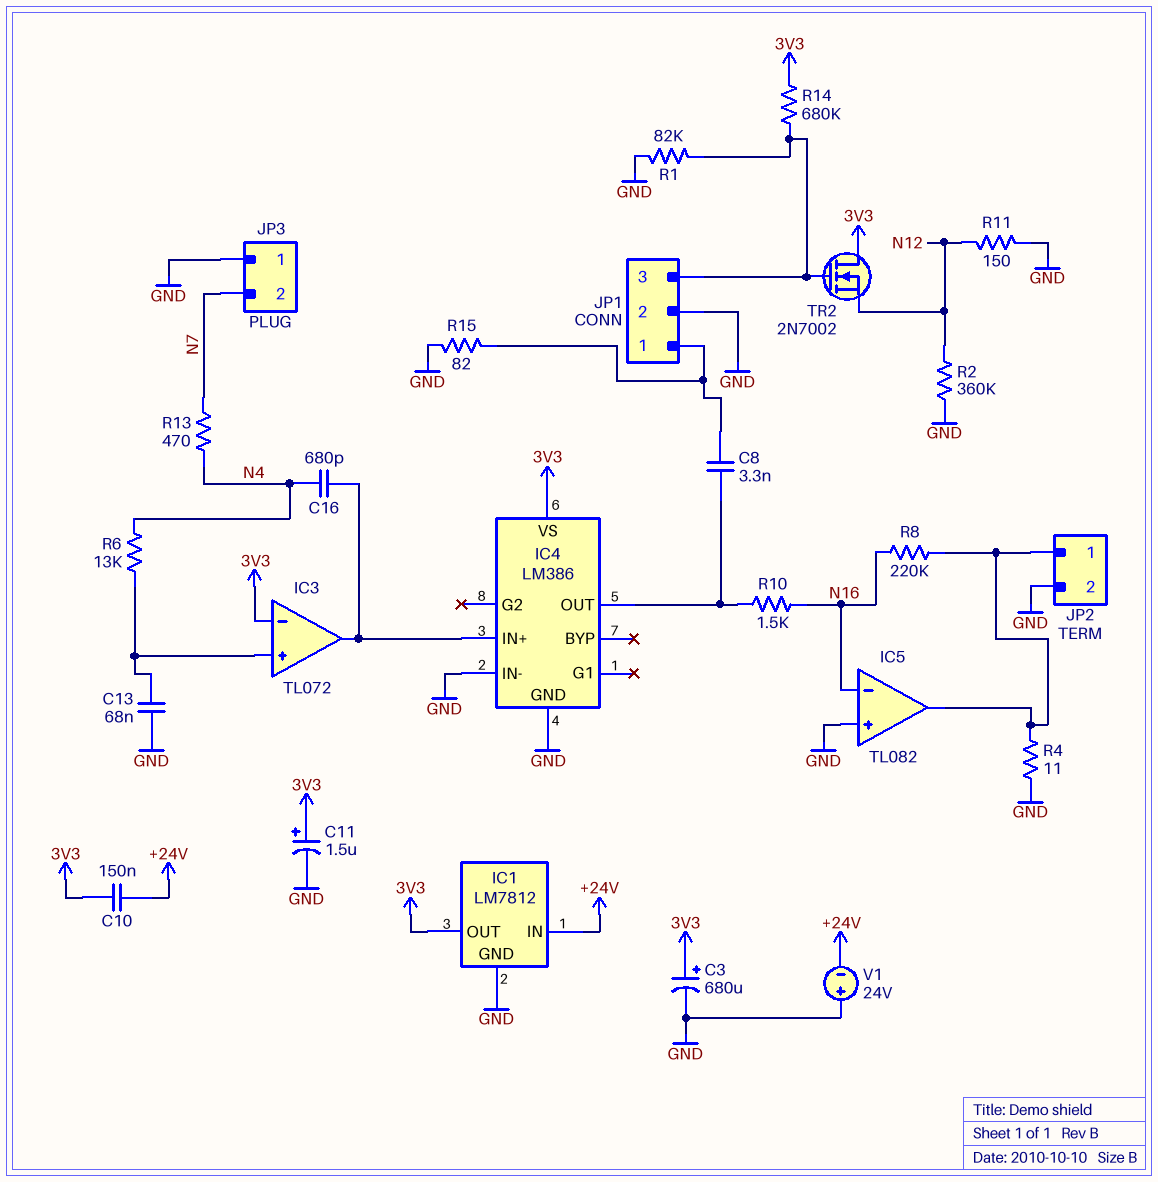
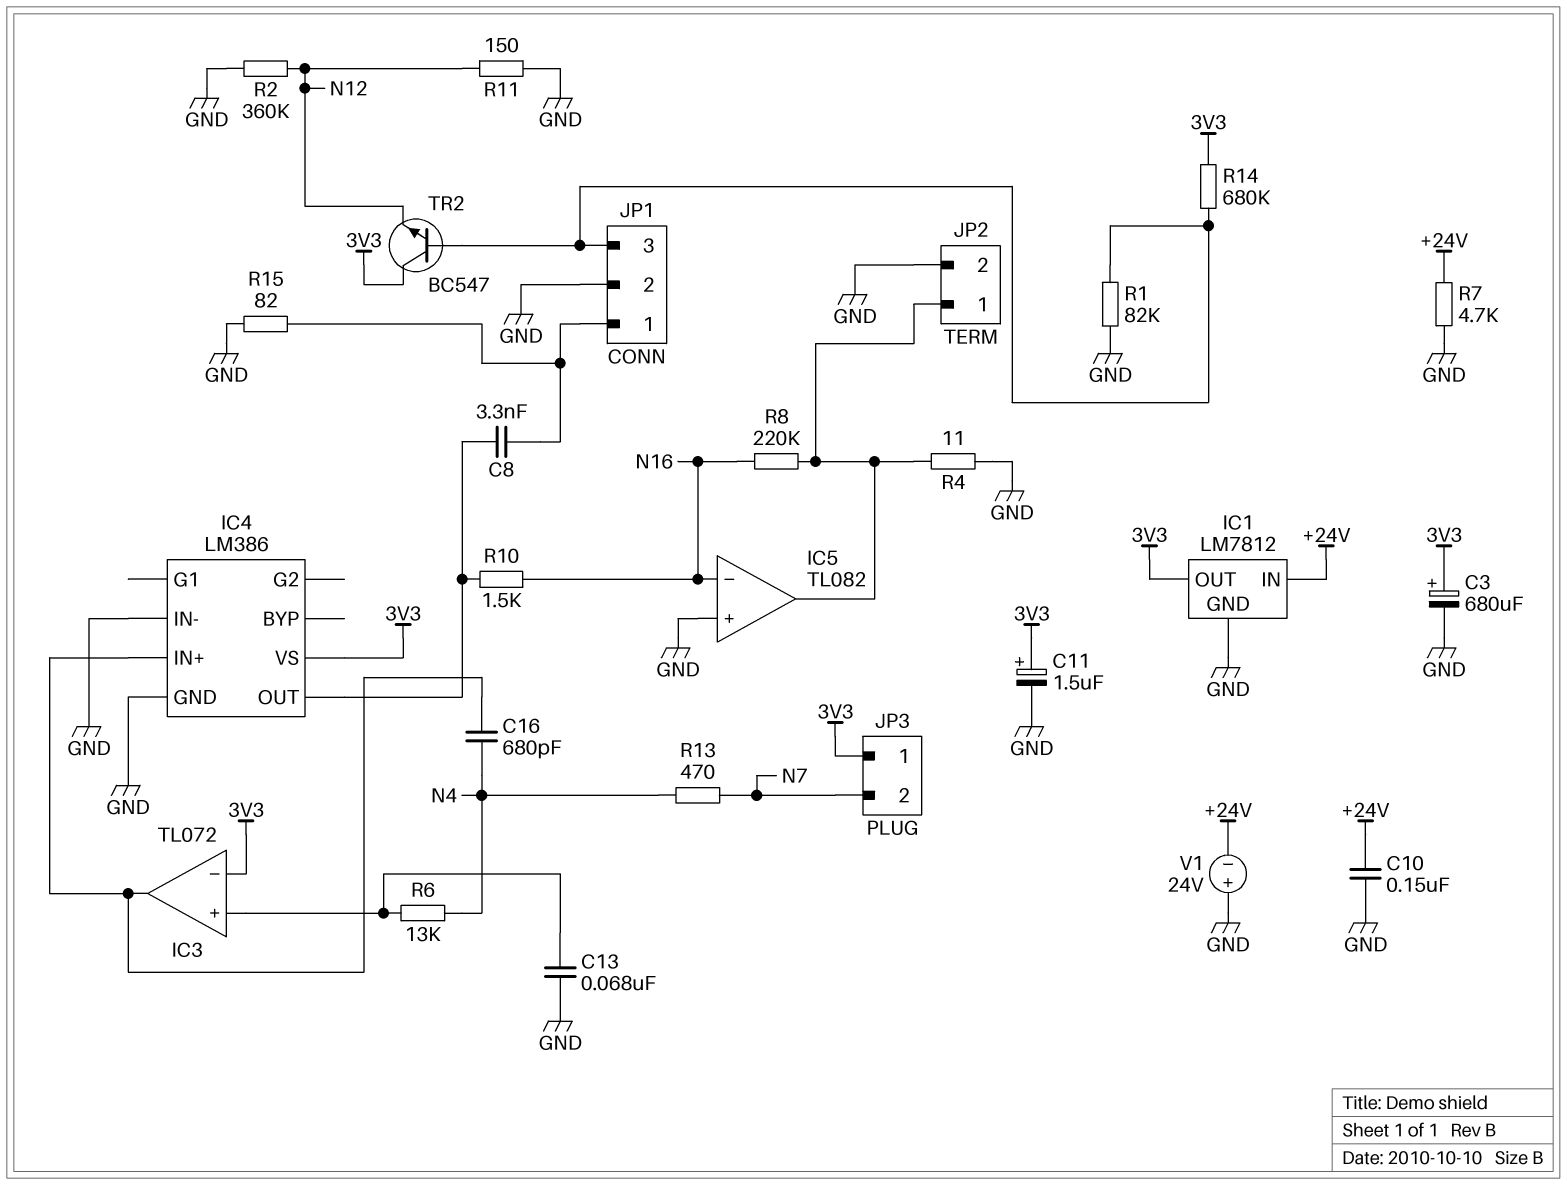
C10: 150nF (+24V, 3V3) -> 150nF (+24V, GND)
JP3 pin 1: GND -> 3V3
R7: none -> 4.7k (+24V, GND)
TR2: NMOS 2N7002 (G JP1/3, D 3V3, S N12) -> NPN BC547 (B JP1/3, C 3V3, E N12)

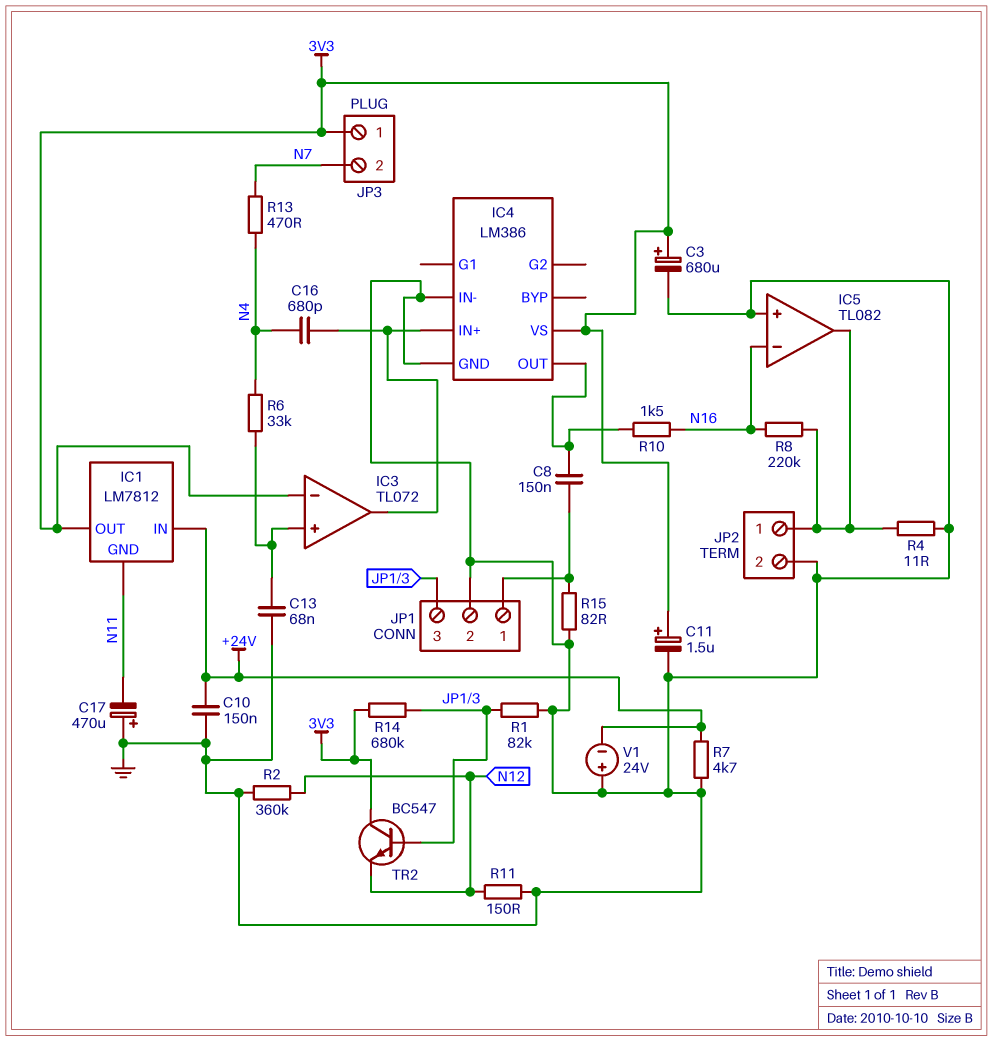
C8: 3.3nF (IC4/OUT, JP1/1) -> 150nF (IC4/OUT, JP1/1)
C17: none -> 470uF (plus GND, minus N11)
IC1 pin GND: GND -> N11
R6: 13k (IC3/in+, N4) -> 33k (IC3/in+, N4)

